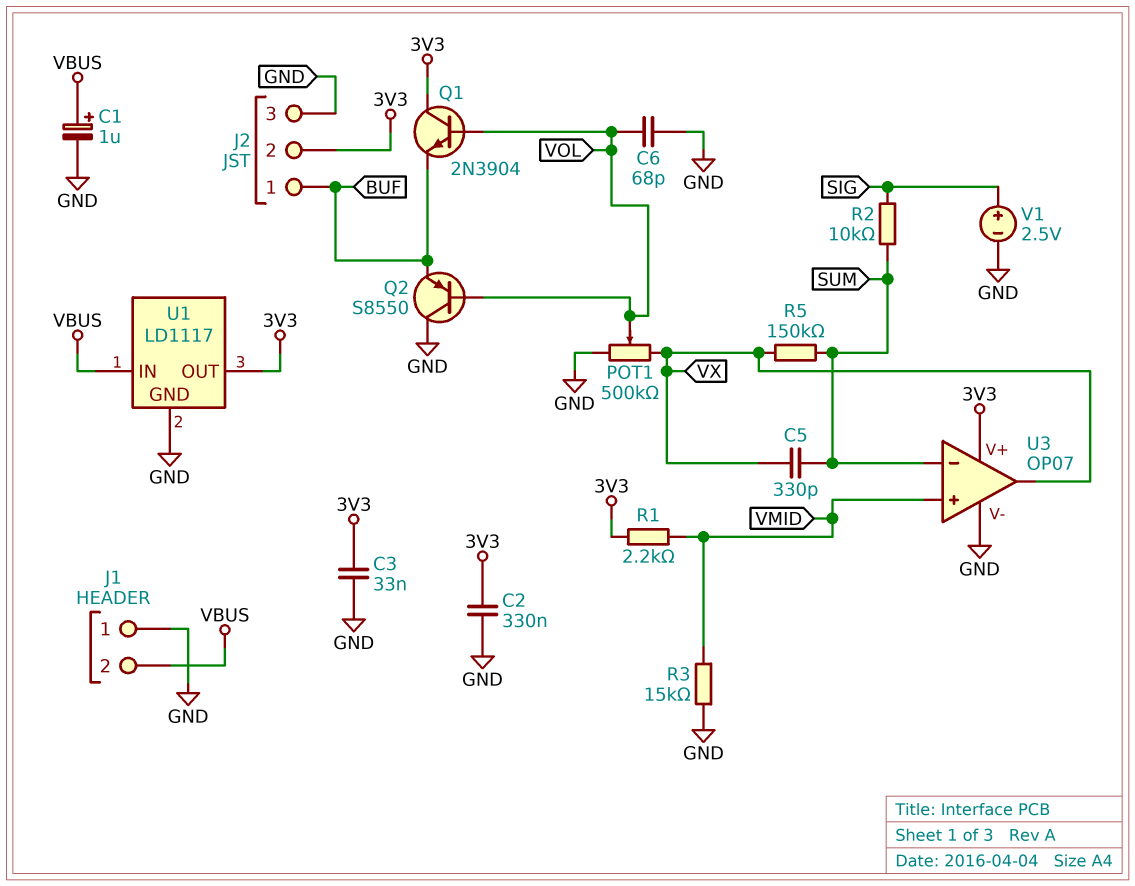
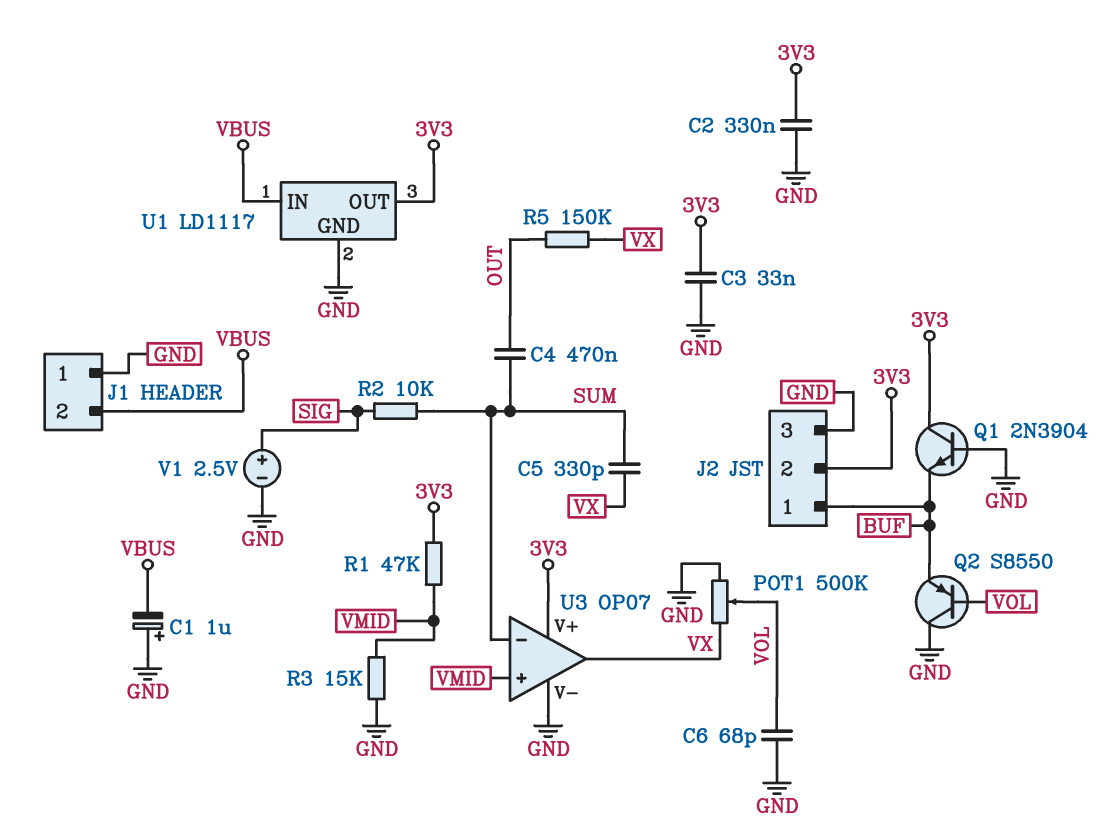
C1: 1uF (plus VBUS, minus GND) -> 1uF (plus GND, minus VBUS)
C4: none -> 470nF (OUT, SUM)
Q1: NPN 2N3904 (B VOL, C 3V3, E BUF) -> NPN 2N3904 (B GND, C 3V3, E BUF)
R1: 2.2k (3V3, VMID) -> 47k (3V3, VMID)
R5: 150k (SUM, VX) -> 150k (OUT, VX)

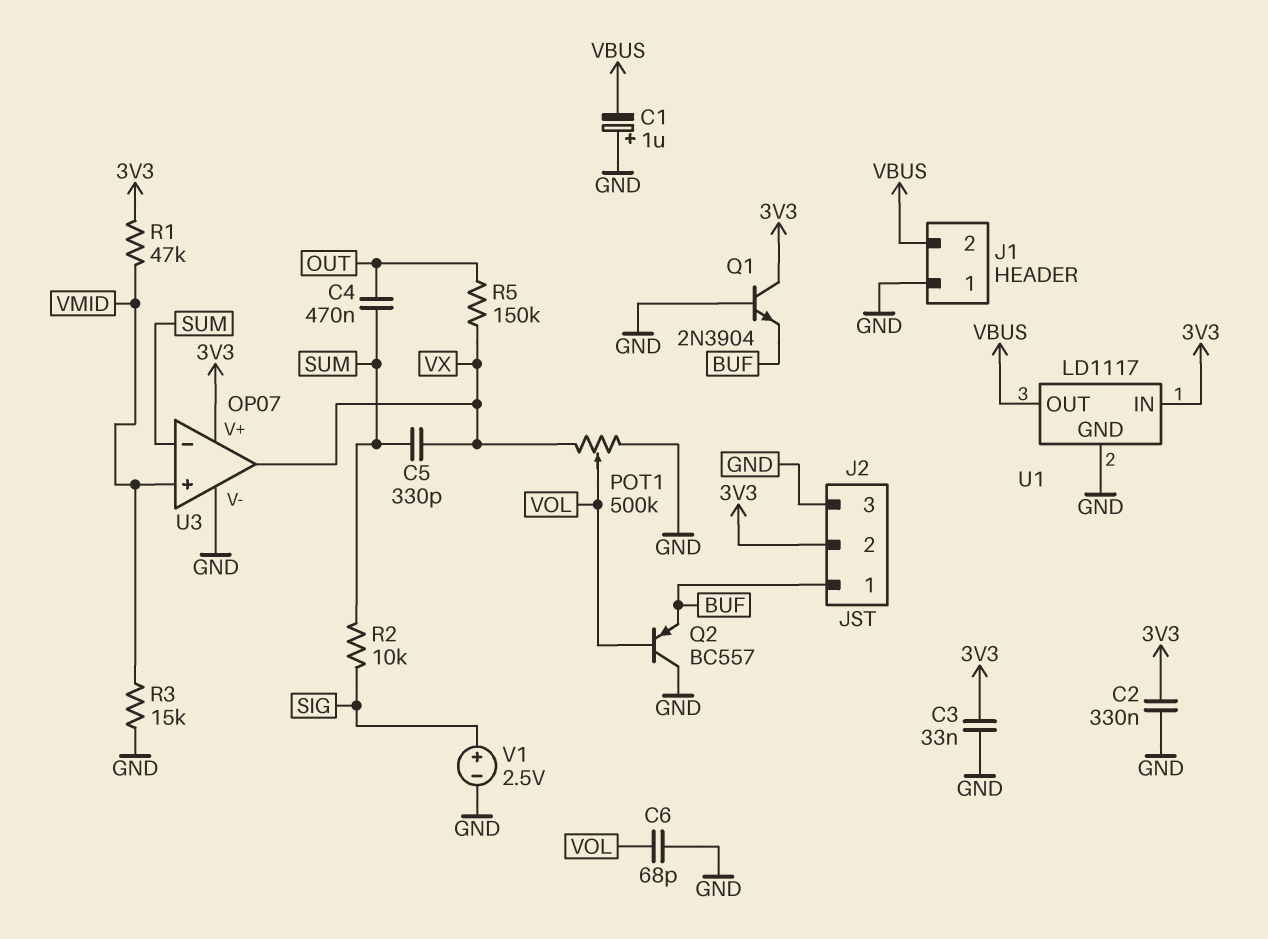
Q2: PNP S8550 (B VOL, C GND, E BUF) -> PNP BC557 (B VOL, C GND, E BUF)
U1 pin IN: VBUS -> 3V3
U1 pin OUT: 3V3 -> VBUS

